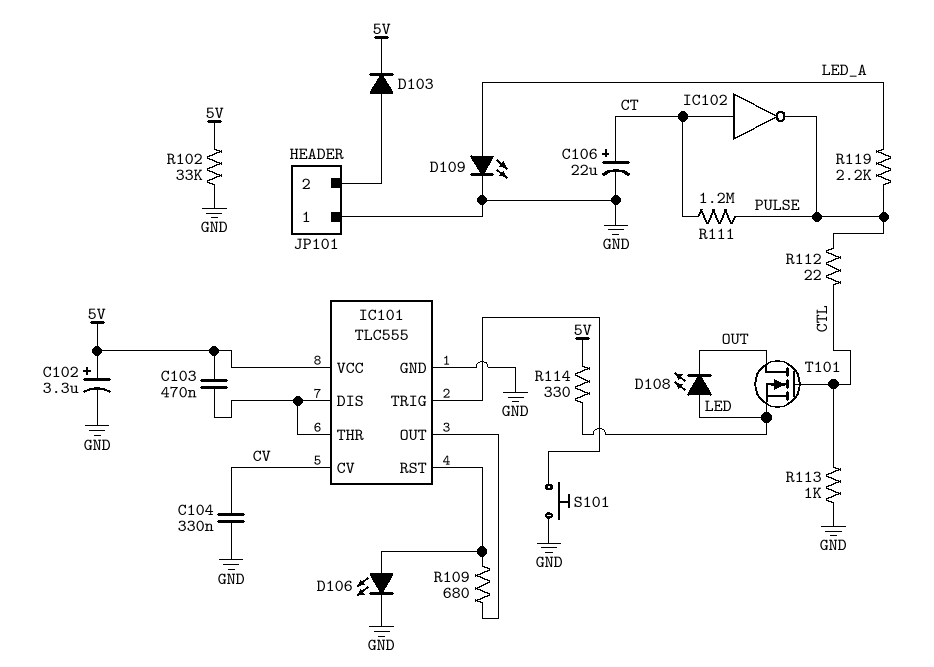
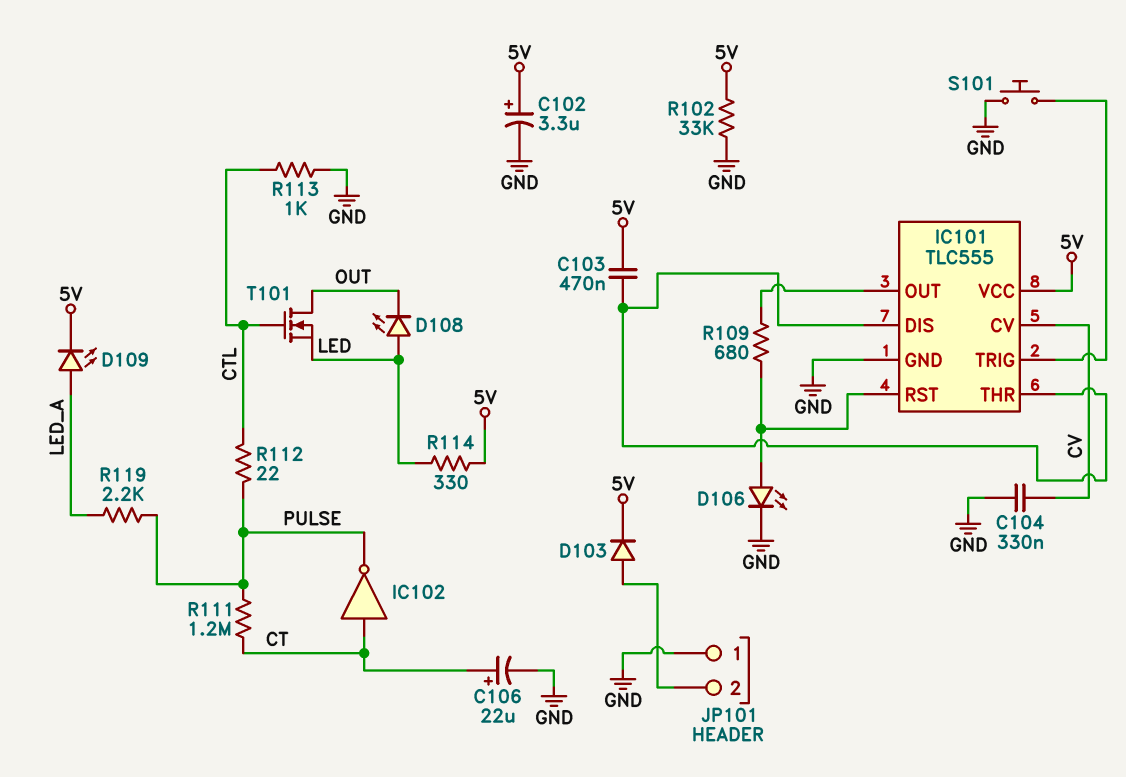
D109: LED (A LED_A, K GND) -> LED (A LED_A, K 5V)

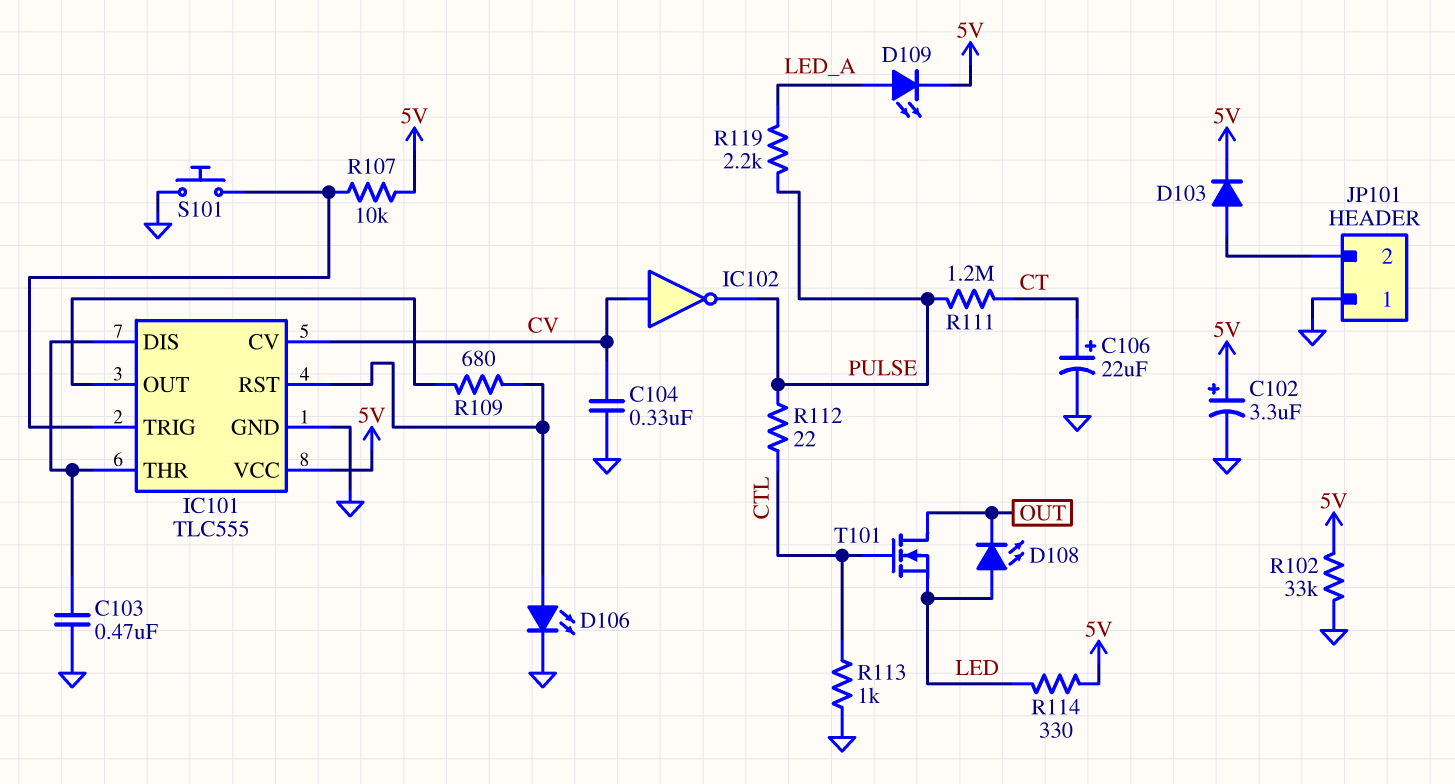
C103: 470nF (5V, IC101/DIS) -> 470nF (GND, IC101/DIS)
IC102: NOT (in CT, out PULSE) -> NOT (in CV, out PULSE)
R107: none -> 10k (5V, IC101/TRIG)

